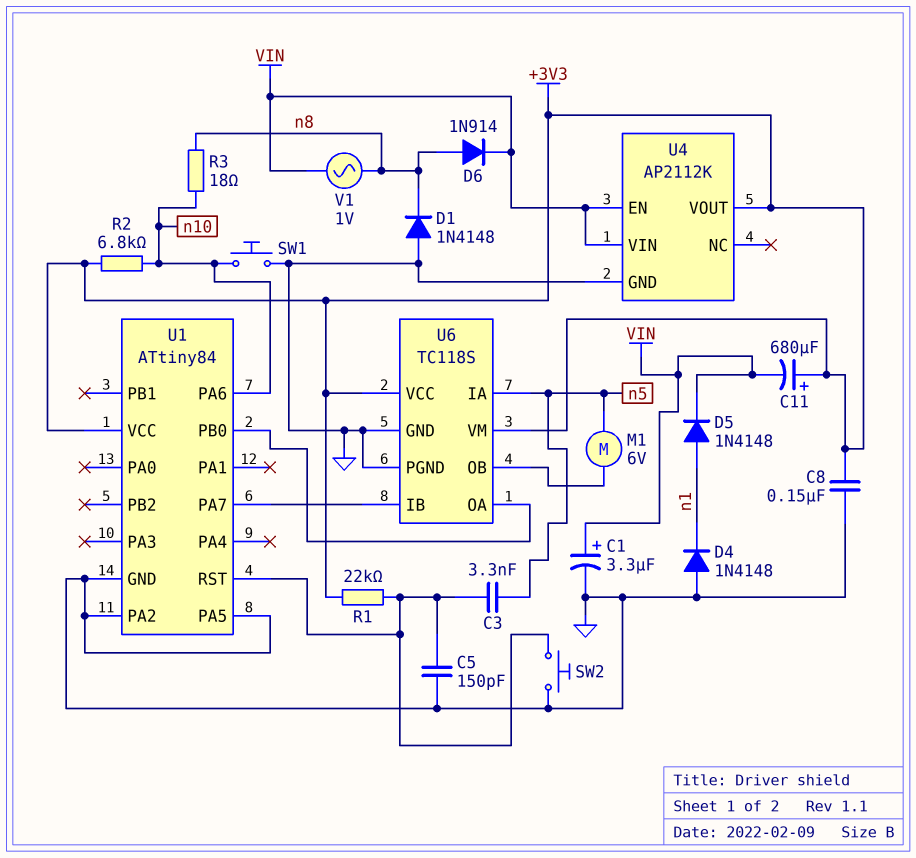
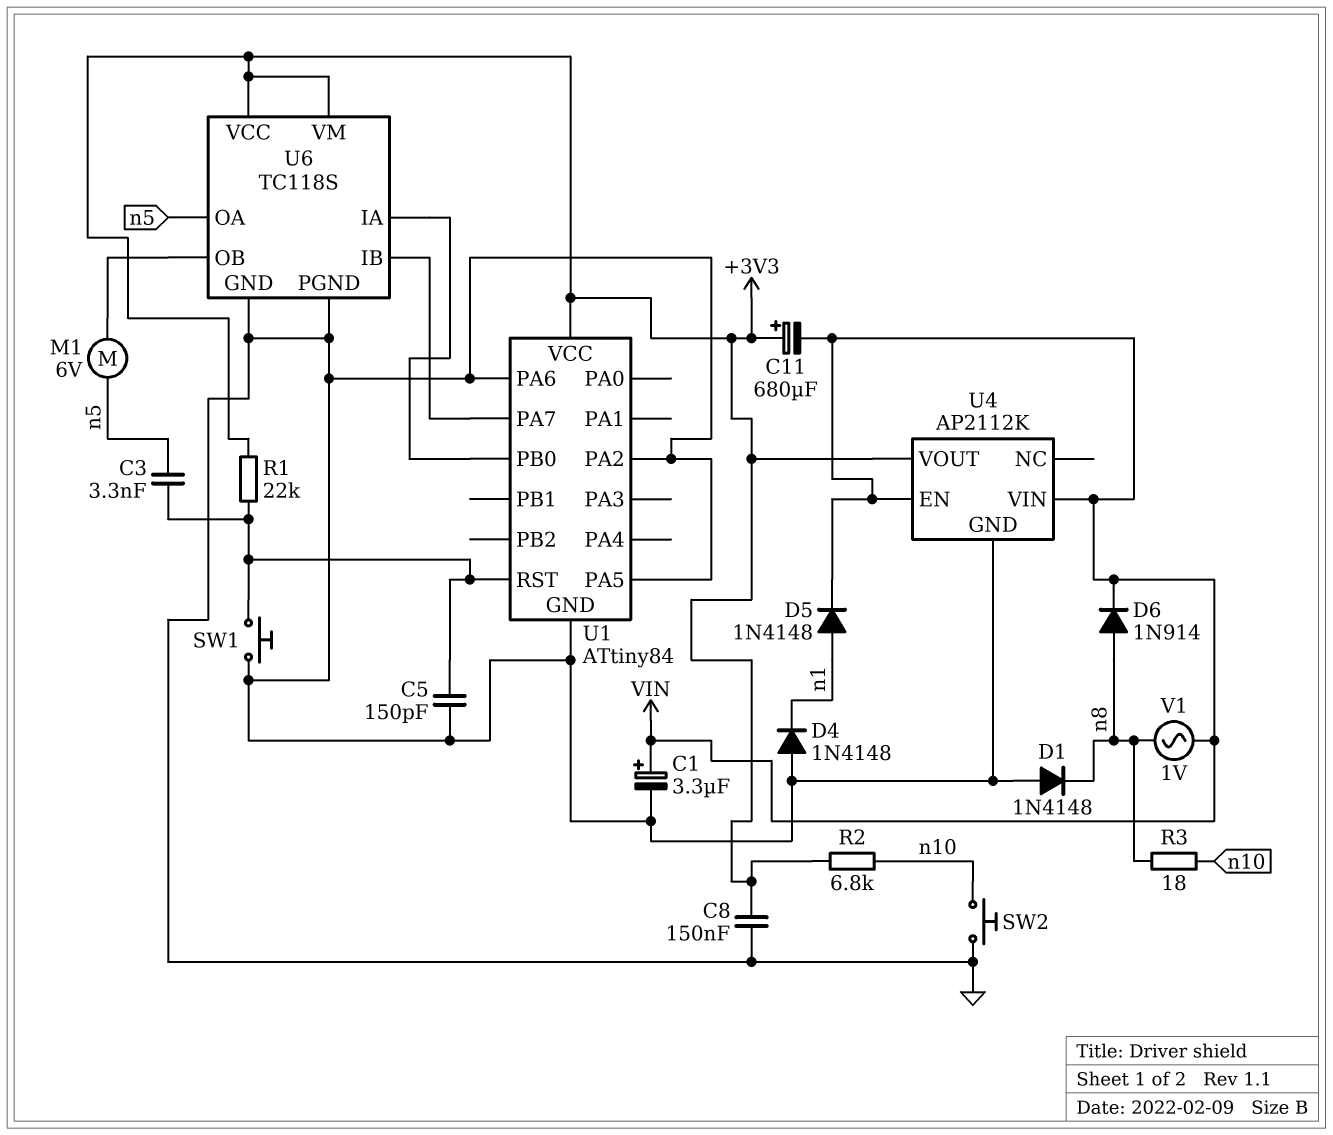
SW1: button (GND, n10) -> button (GND, U1/RST)
SW2: button (GND, U1/RST) -> button (GND, n10)
U1 pin PA6: n10 -> GND
U6 pin IA: n5 -> U1/PB0
U6 pin OA: U1/PB0 -> n5

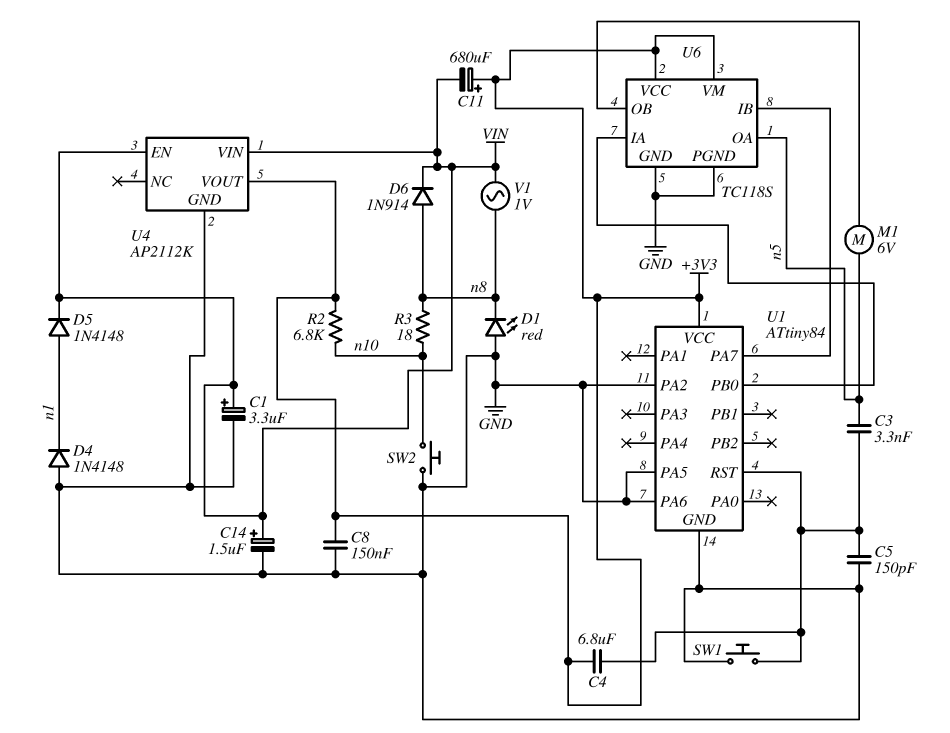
C4: none -> 6.8uF (+3V3, U1/RST)
C14: none -> 1.5uF (plus VIN, minus GND)
D1: diode 1N4148 (A GND, K n8) -> LED red (A GND, K n8)
R1: 22k (+3V3, U1/RST) -> none

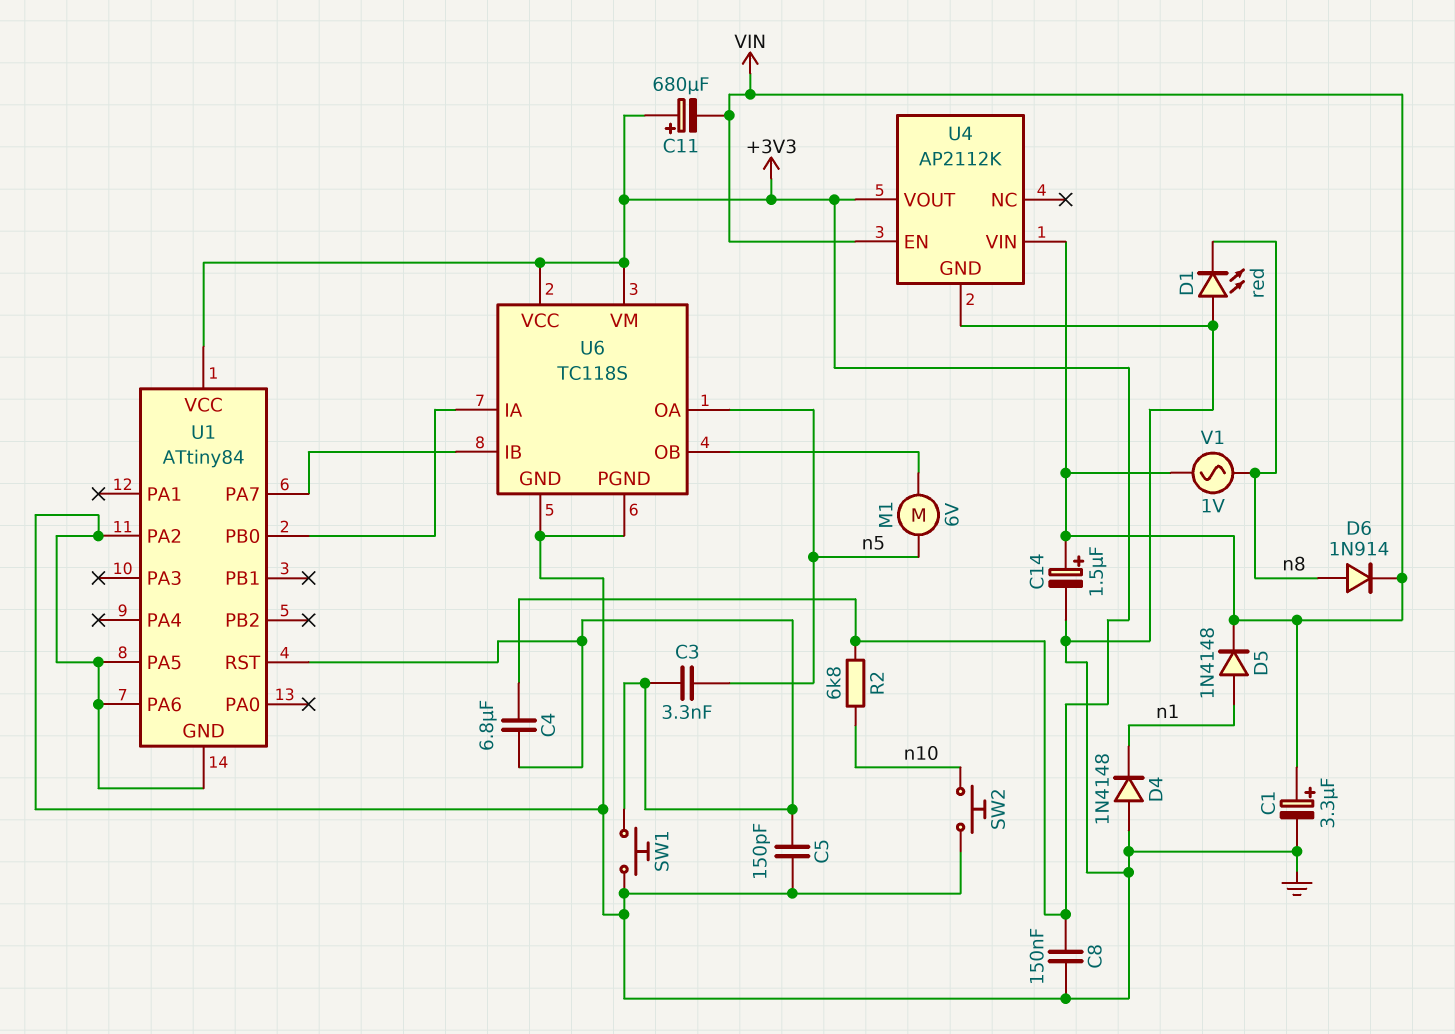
R3: 18 (n8, n10) -> none

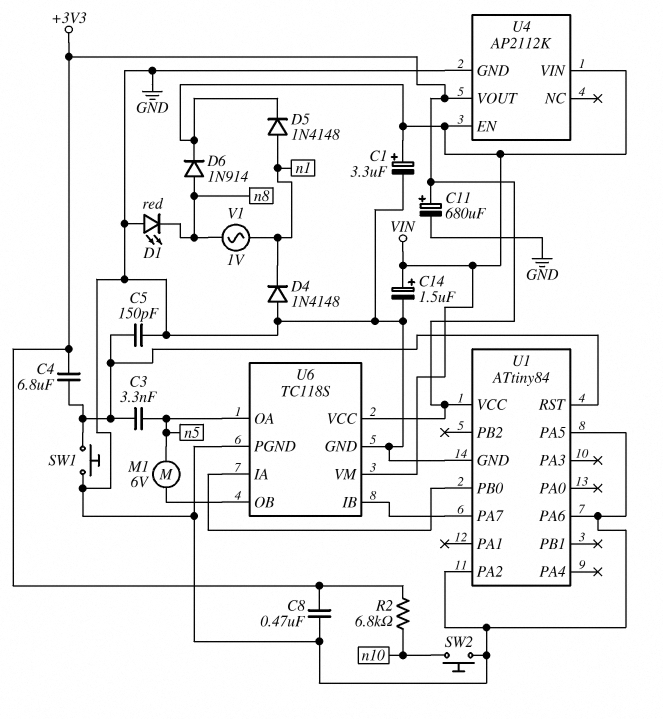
C8: 150nF (+3V3, GND) -> 470nF (+3V3, GND)
C11: 680uF (plus +3V3, minus VIN) -> 680uF (plus +3V3, minus GND)
U6 pin VM: +3V3 -> VIN
V1: AC 1V (VIN, n8) -> AC 1V (n1, n8)

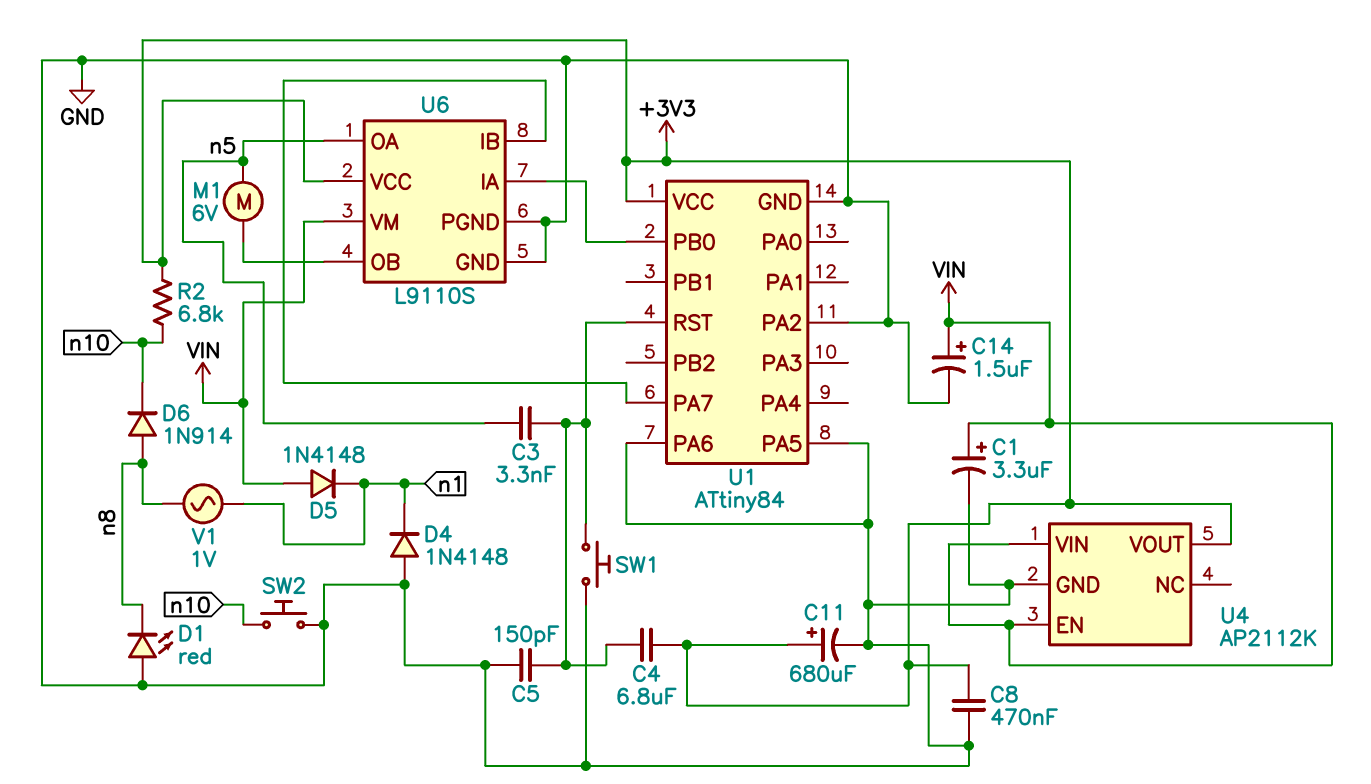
D5: diode 1N4148 (A n1, K VIN) -> diode 1N4148 (A VIN, K n1)
D6: diode 1N914 (A n8, K VIN) -> diode 1N914 (A n8, K n10)
U6: TC118S -> L9110S

